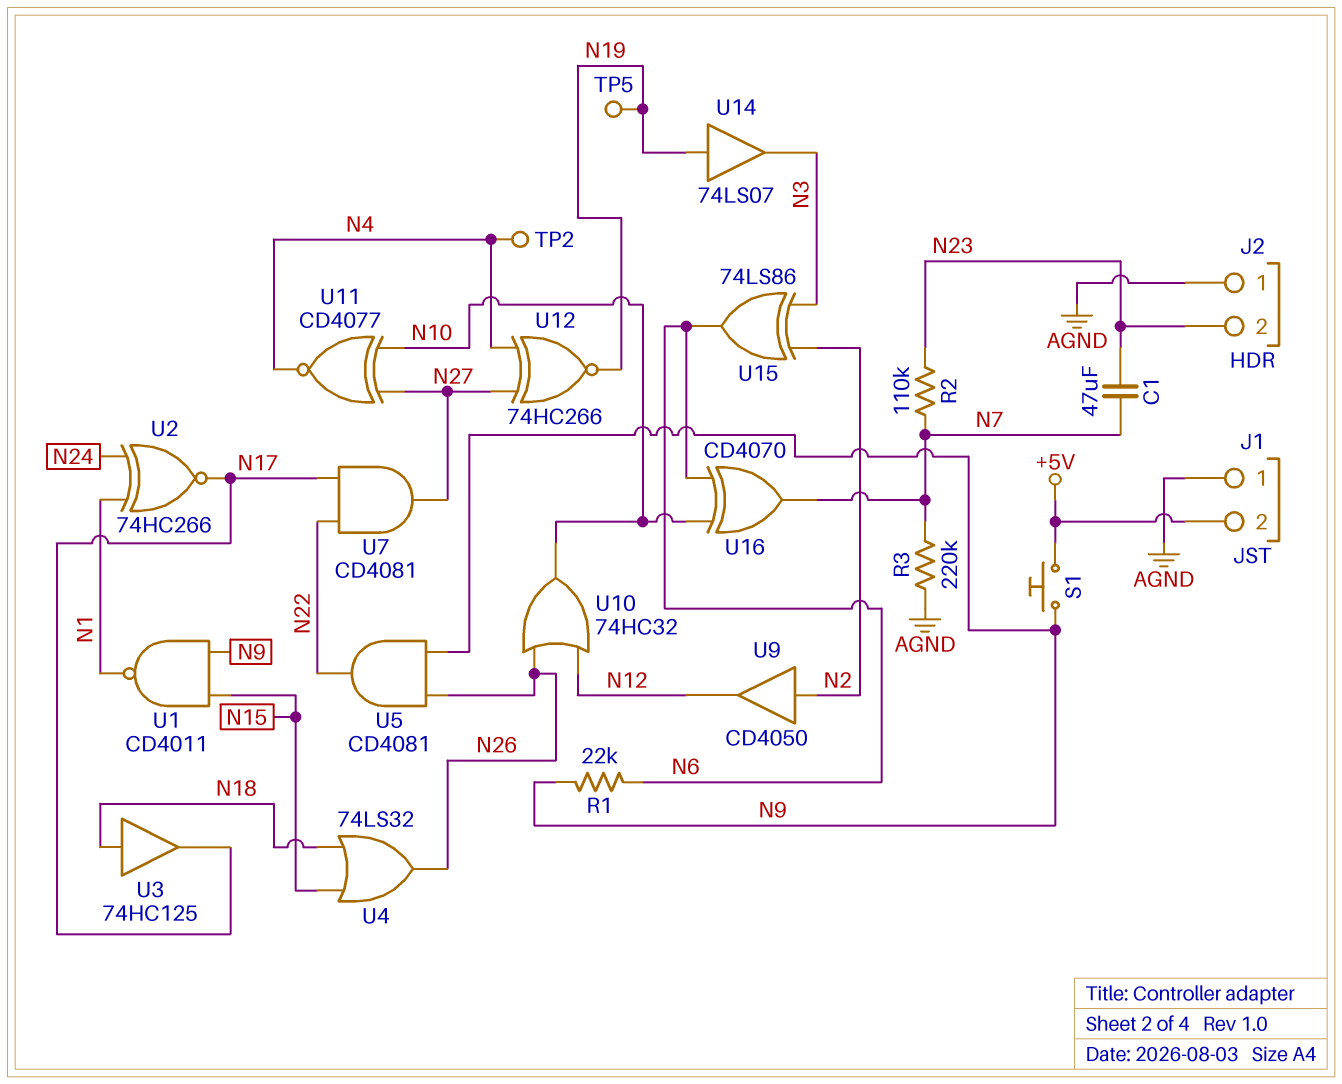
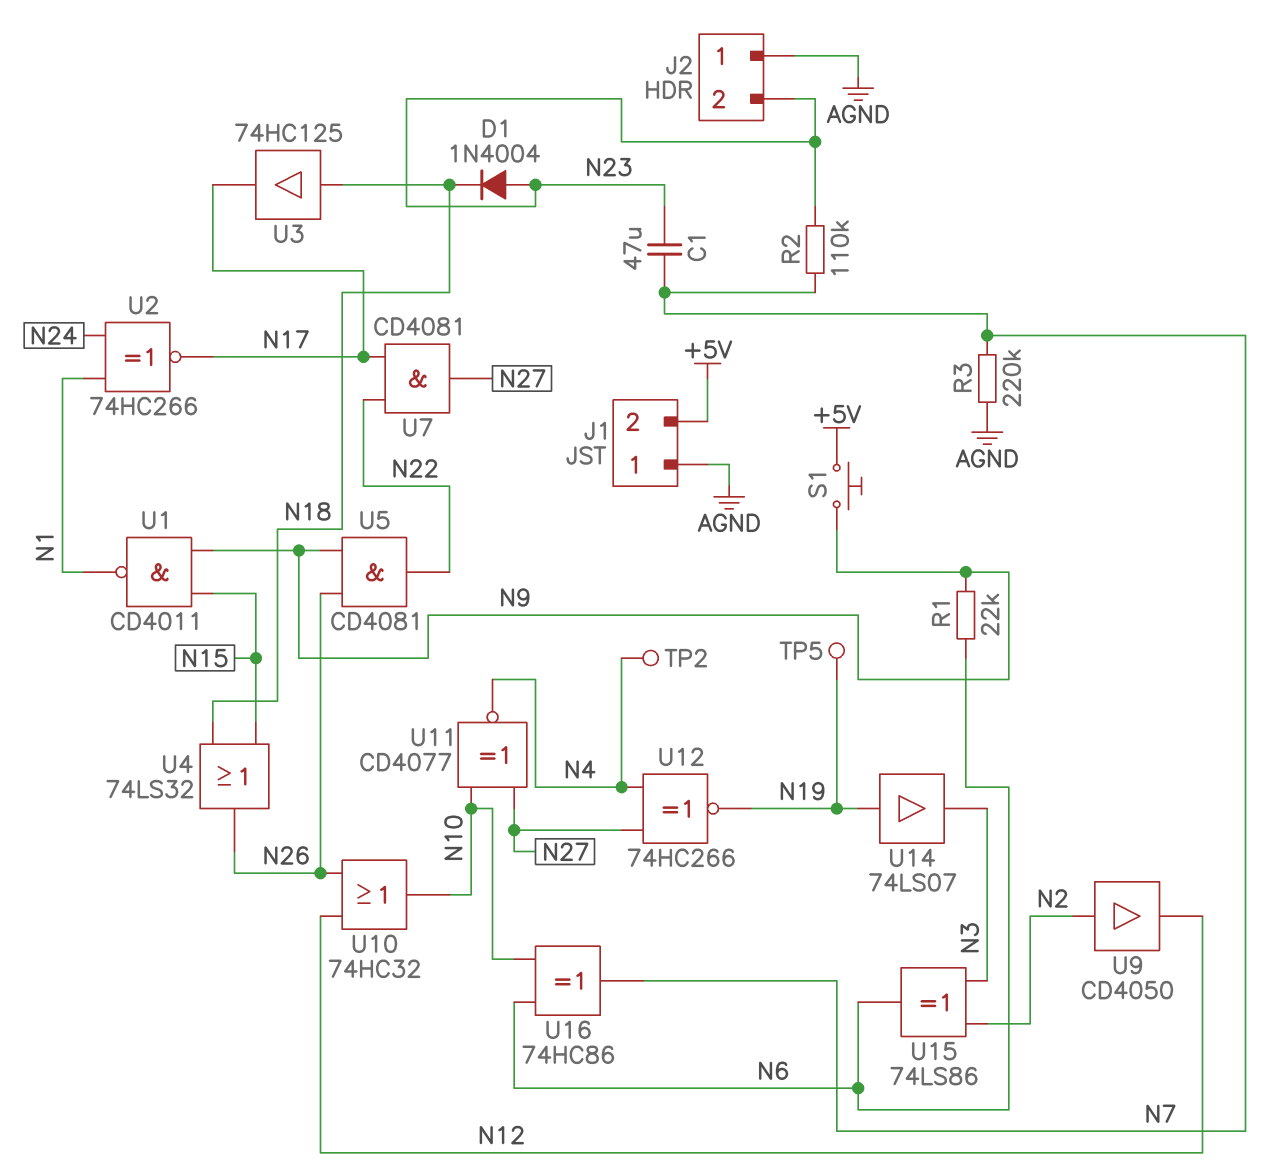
D1: none -> diode 1N4004 (A N23, K N18)
U16: XOR CD4070 (in N6, in N10, out N7) -> XOR 74HC86 (in N6, in N10, out N7)

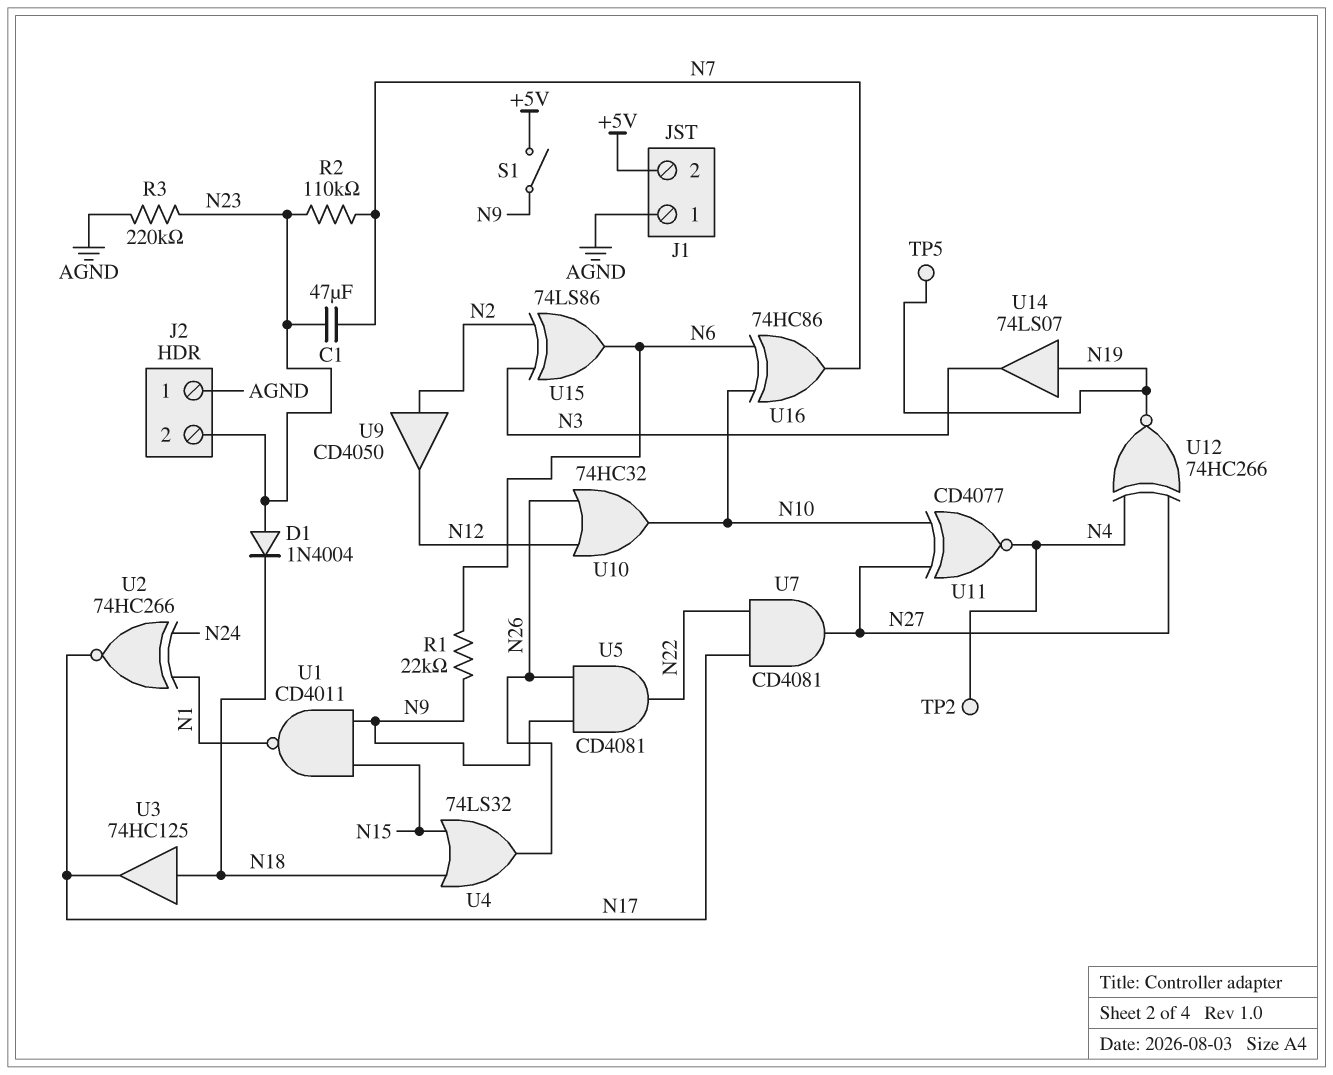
R3: 220k (AGND, N7) -> 220k (AGND, N23)
S1: button (+5V, N9) -> switch (+5V, N9)

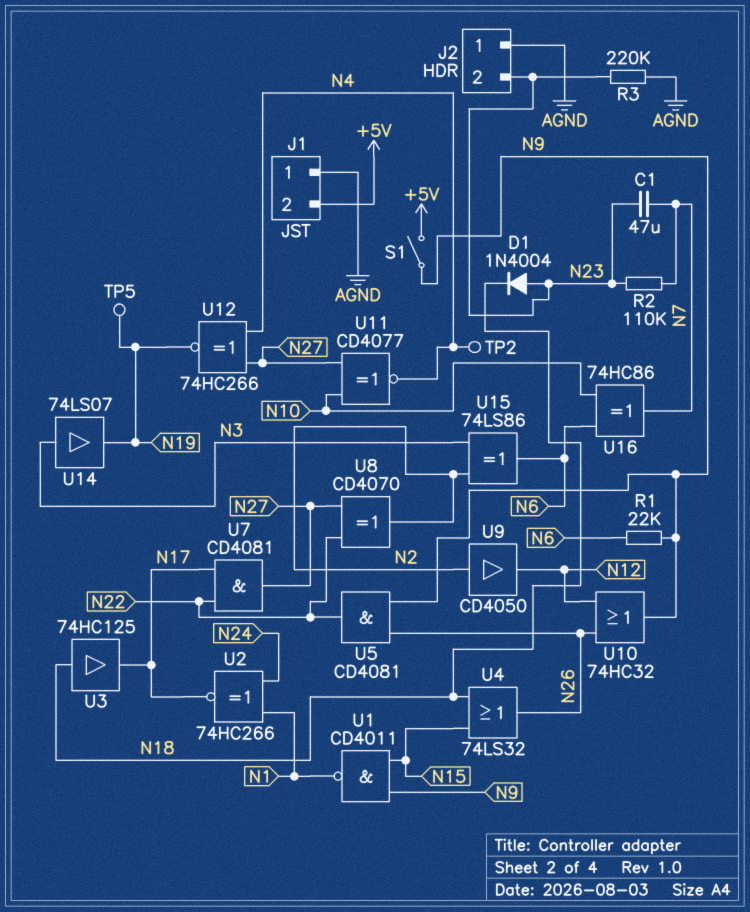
U8: none -> XOR CD4070 (in N22, in N27, out N2)
U10: OR 74HC32 (in N12, in N26, out N10) -> OR 74HC32 (in N12, in N26, out N9)
U14: buffer 74LS07 (in N19, out N3) -> buffer 74LS07 (in N3, out N19)

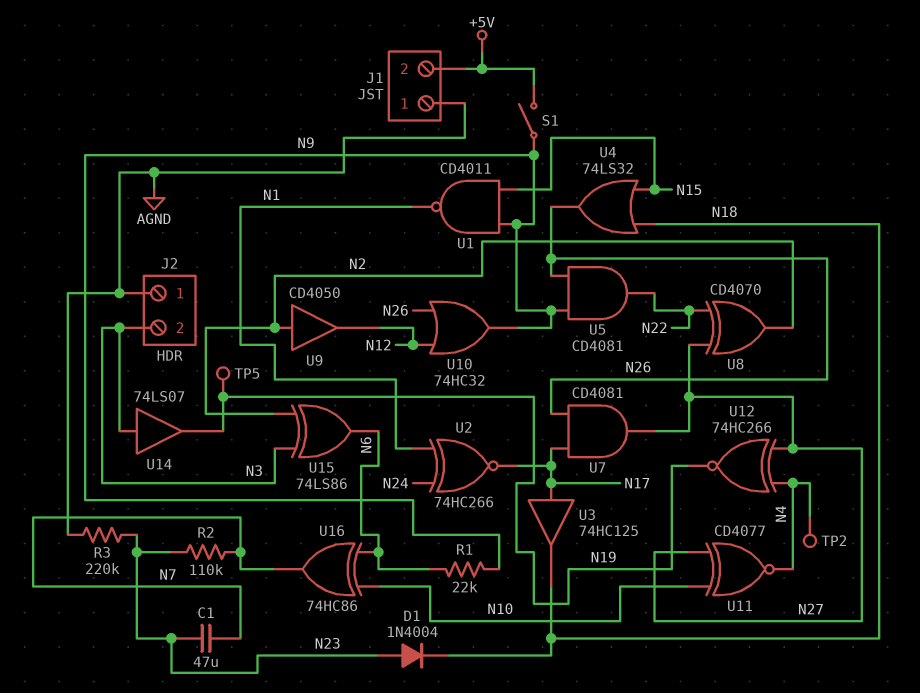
J2 pin 2: N23 -> N3
U3: buffer 74HC125 (in N18, out N17) -> buffer 74HC125 (in N17, out N18)
U7: AND CD4081 (in N17, in N22, out N27) -> AND CD4081 (in N17, in N26, out N27)

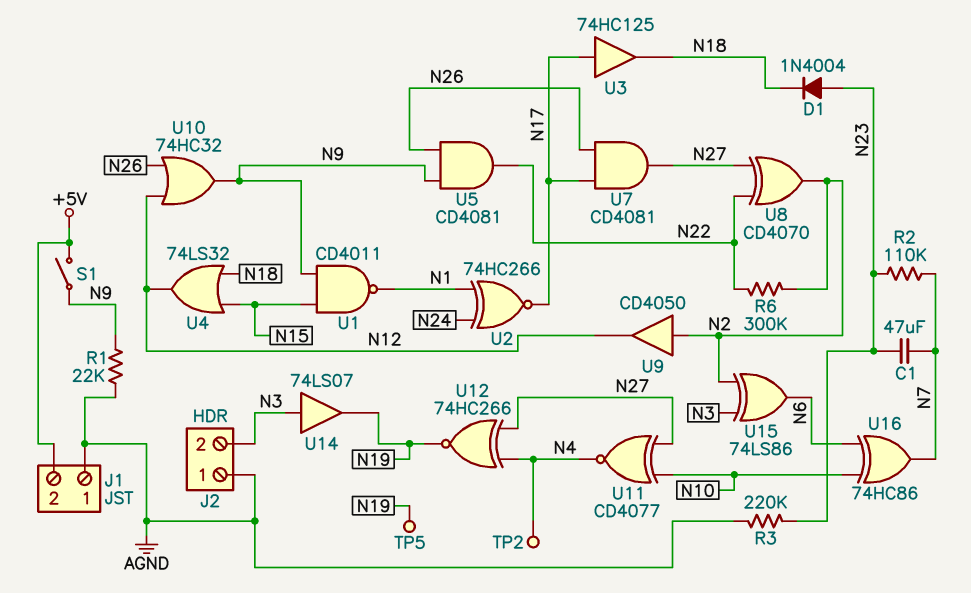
R1: 22k (N6, N9) -> 22k (AGND, N9)
R6: none -> 300k (N2, N22)
U4: OR 74LS32 (in N15, in N18, out N26) -> OR 74LS32 (in N15, in N18, out N12)

